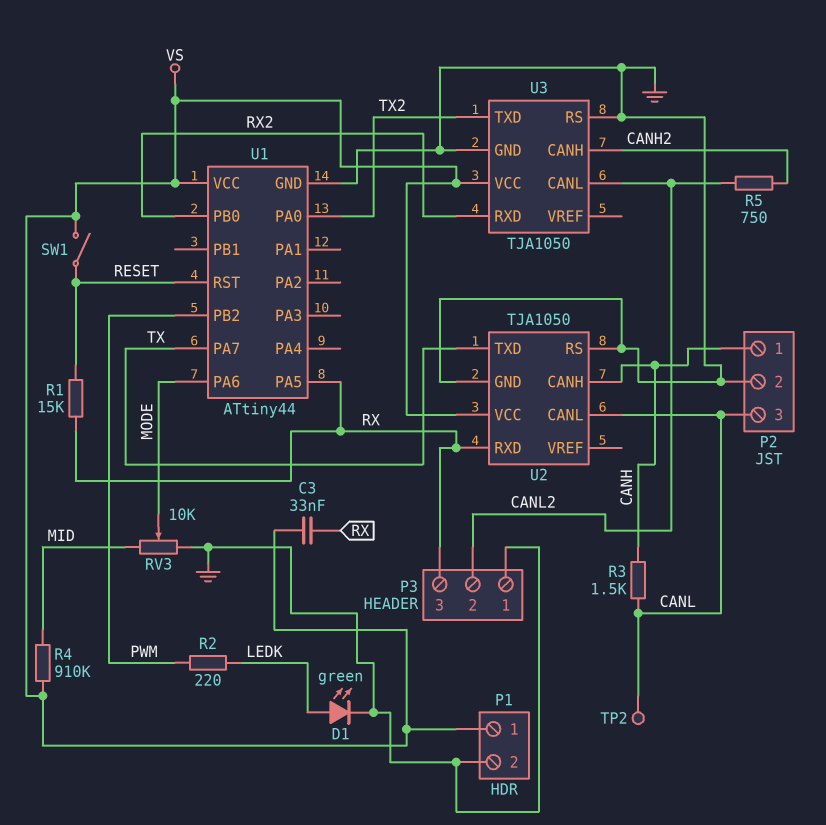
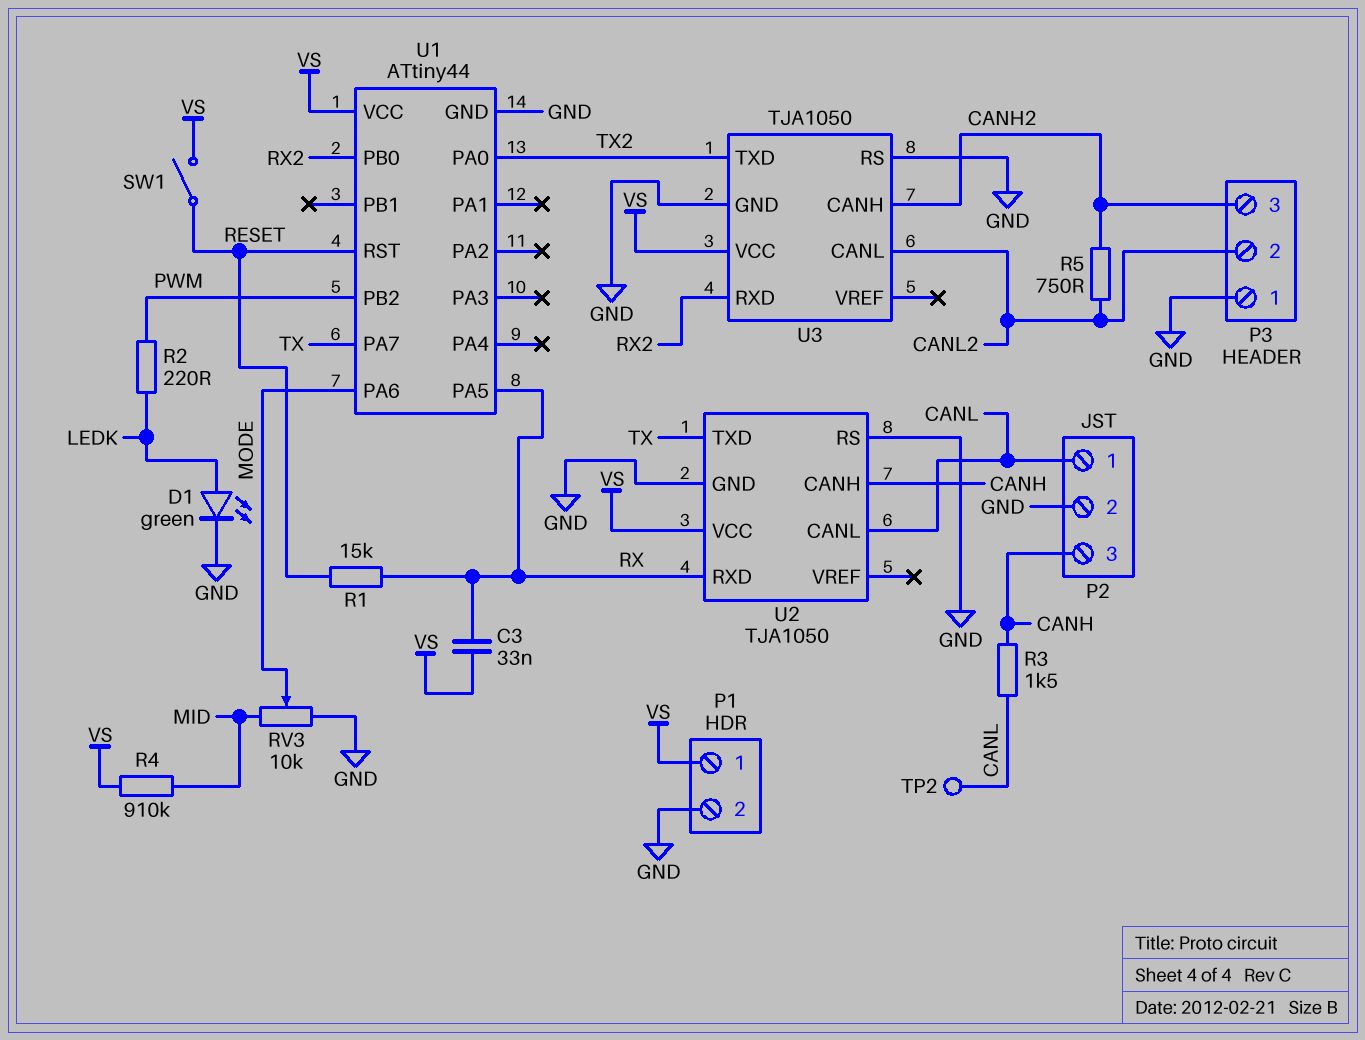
P2 pin 1: CANH -> CANL
P2 pin 3: CANL -> CANH
P3 pin 3: RX -> CANH2

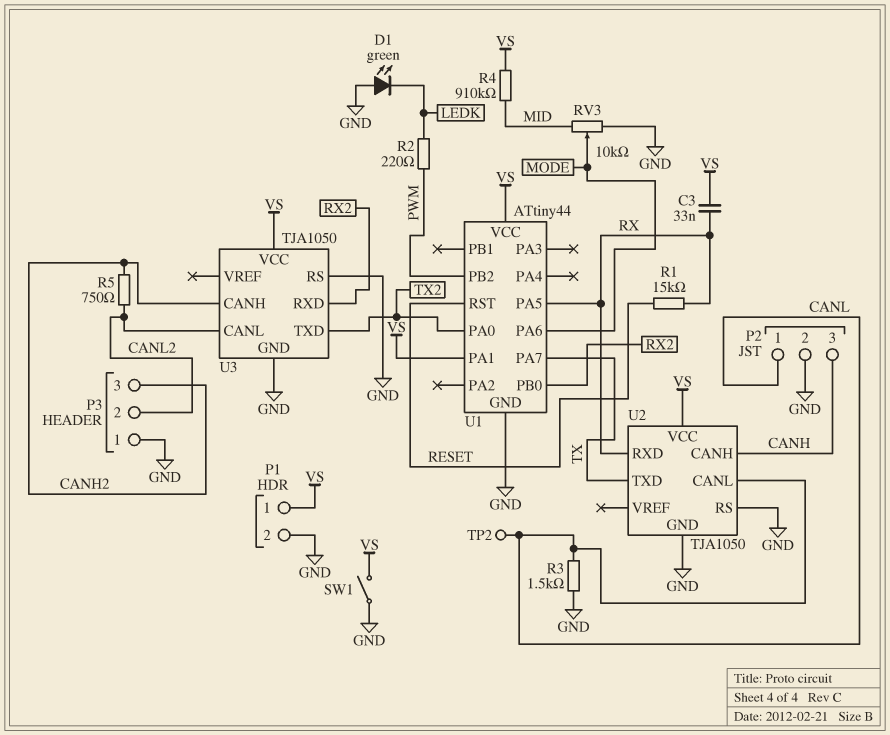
D1: LED green (A LEDK, K GND) -> LED green (A GND, K LEDK)
R3: 1.5k (CANH, CANL) -> 1.5k (CANL, GND)
SW1: switch (RESET, VS) -> switch (GND, VS)
U1 pin PA1: none -> VS

